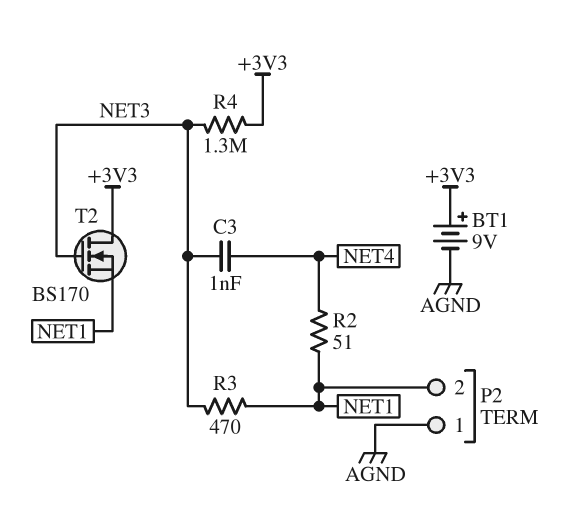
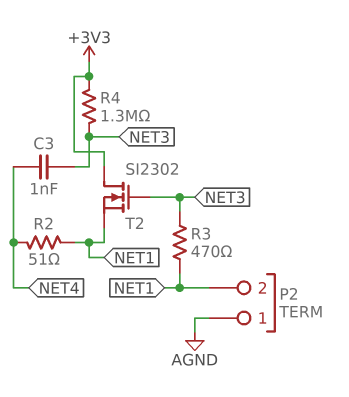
BT1: 9V (plus +3V3, minus AGND) -> none
T2: NMOS BS170 (G NET3, D +3V3, S NET1) -> NMOS SI2302 (G NET3, D +3V3, S NET1)

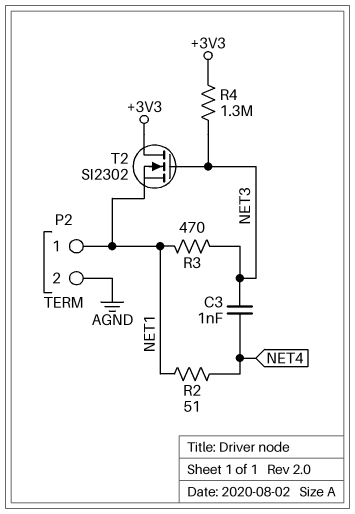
P2 pin 1: AGND -> NET1
P2 pin 2: NET1 -> AGND

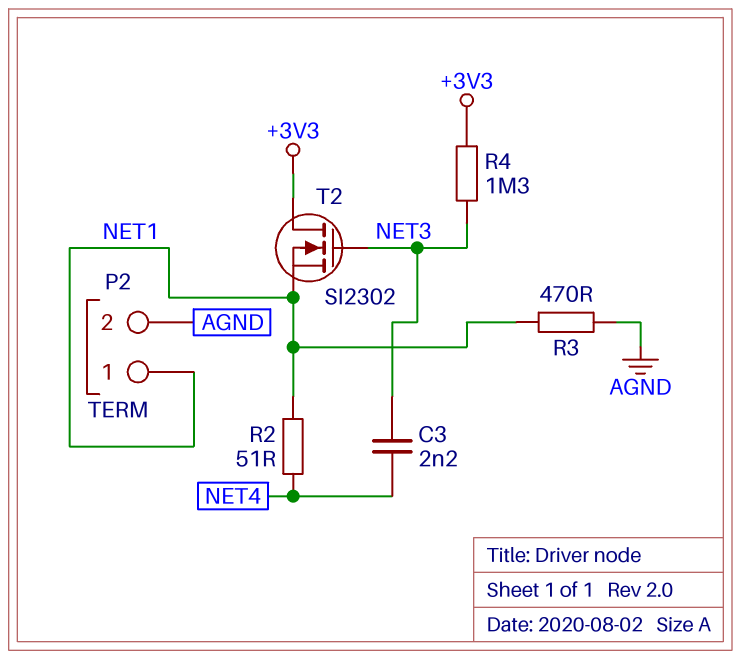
C3: 1nF (NET3, NET4) -> 2.2nF (NET3, NET4)
R3: 470 (NET1, NET3) -> 470 (AGND, NET1)

